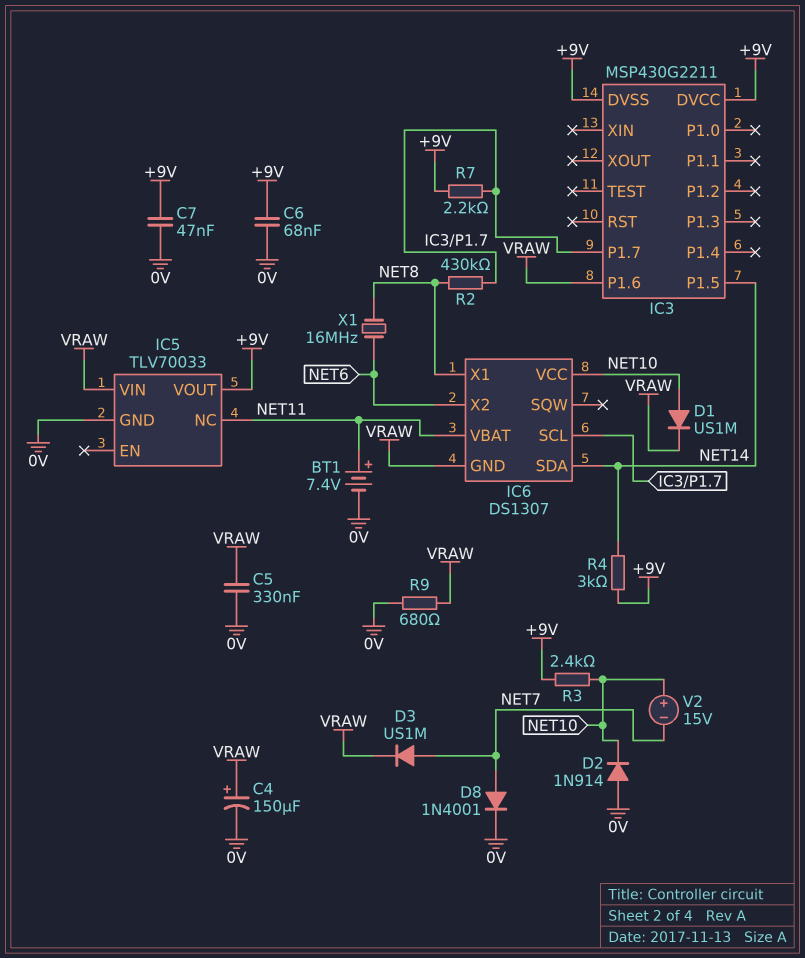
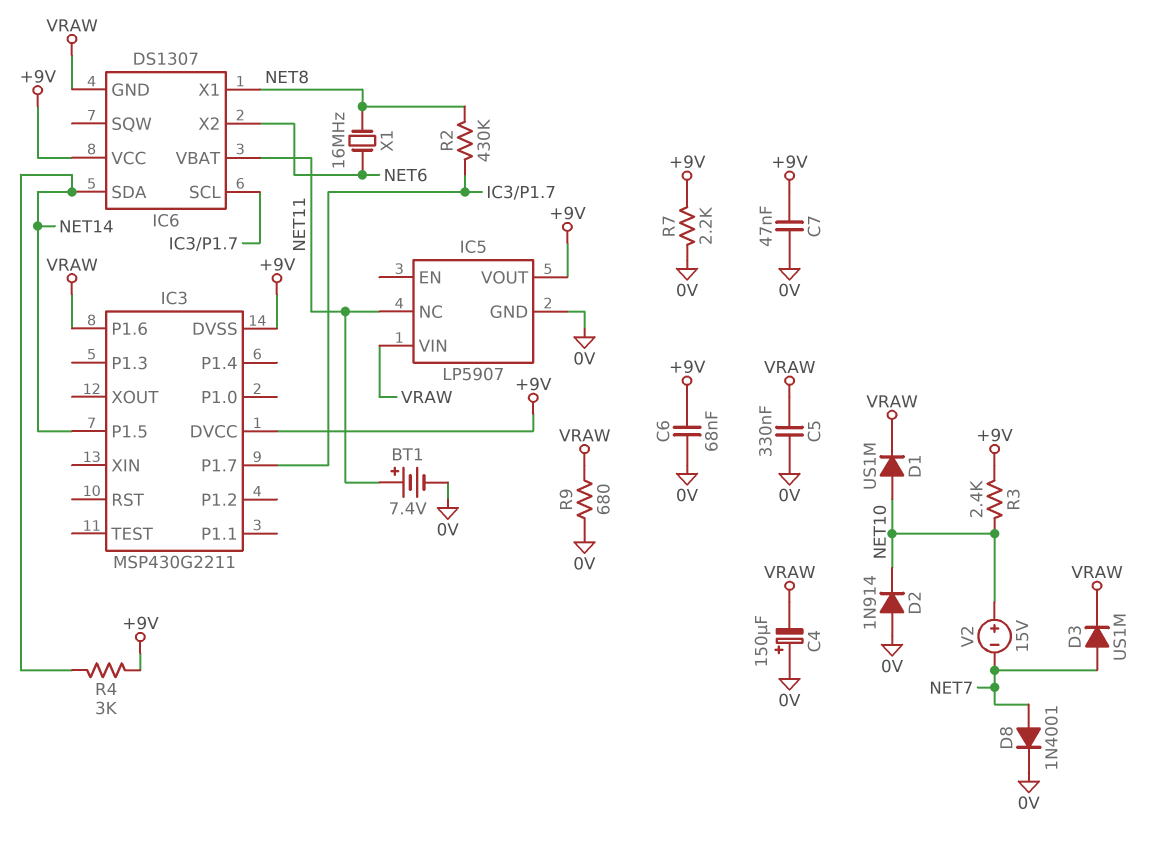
C4: 150uF (plus VRAW, minus 0V) -> 150uF (plus 0V, minus VRAW)
IC5: TLV70033 -> LP5907
IC6 pin VCC: NET10 -> +9V
R7: 2.2k (+9V, IC3/P1.7) -> 2.2k (+9V, 0V)

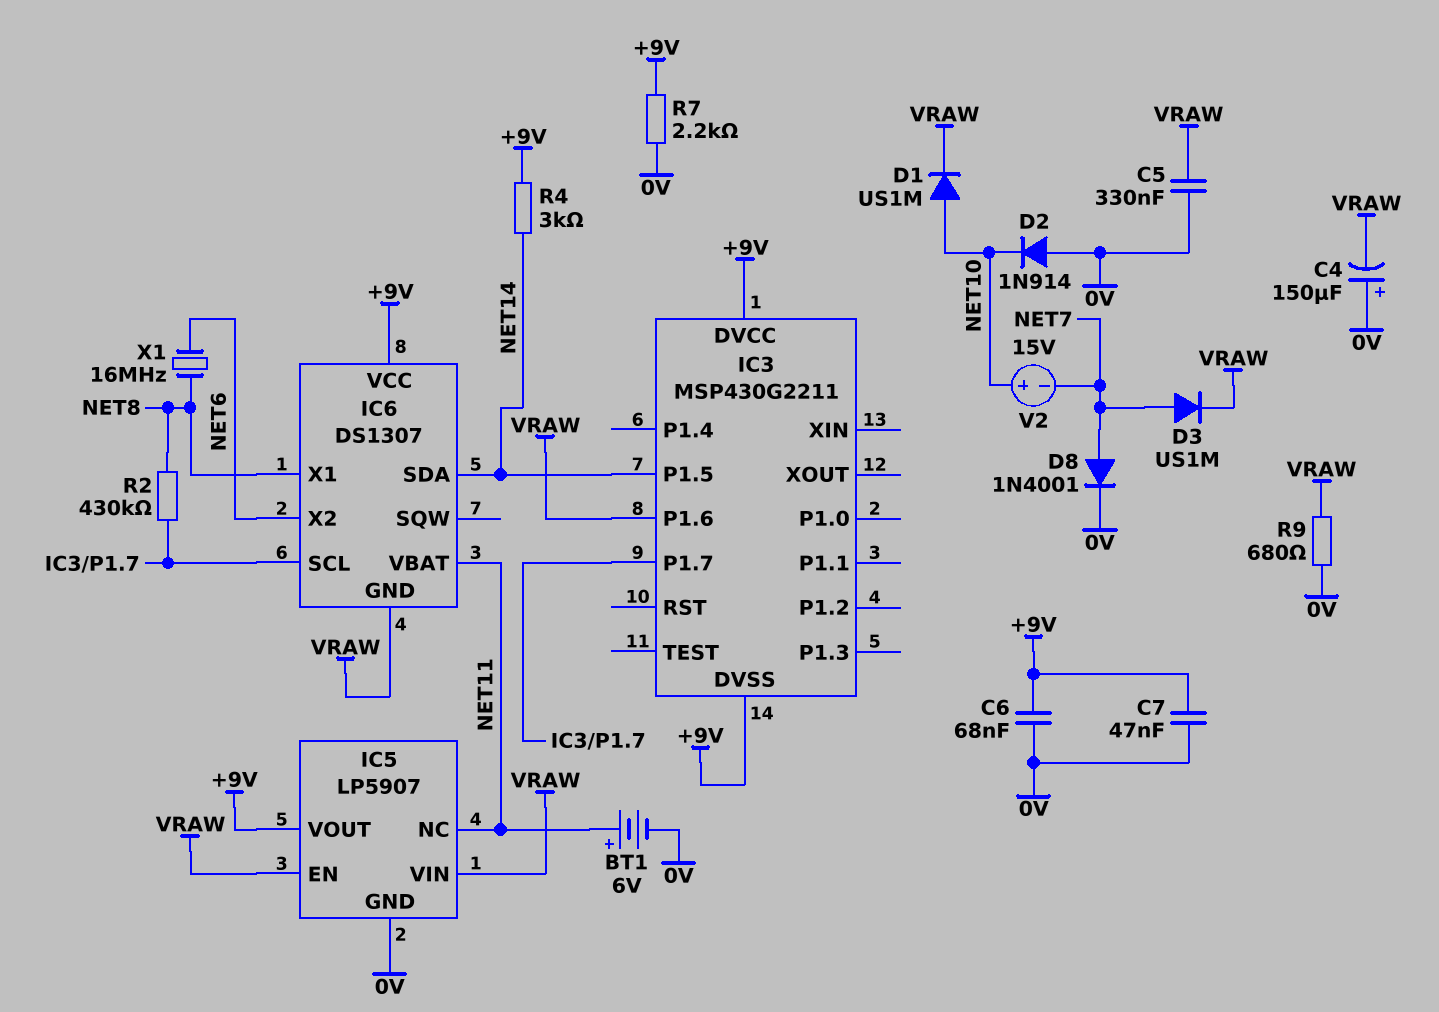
BT1: 7.4V (plus NET11, minus 0V) -> 6V (plus NET11, minus 0V)
IC5 pin EN: none -> VRAW
R3: 2.4k (+9V, NET10) -> none

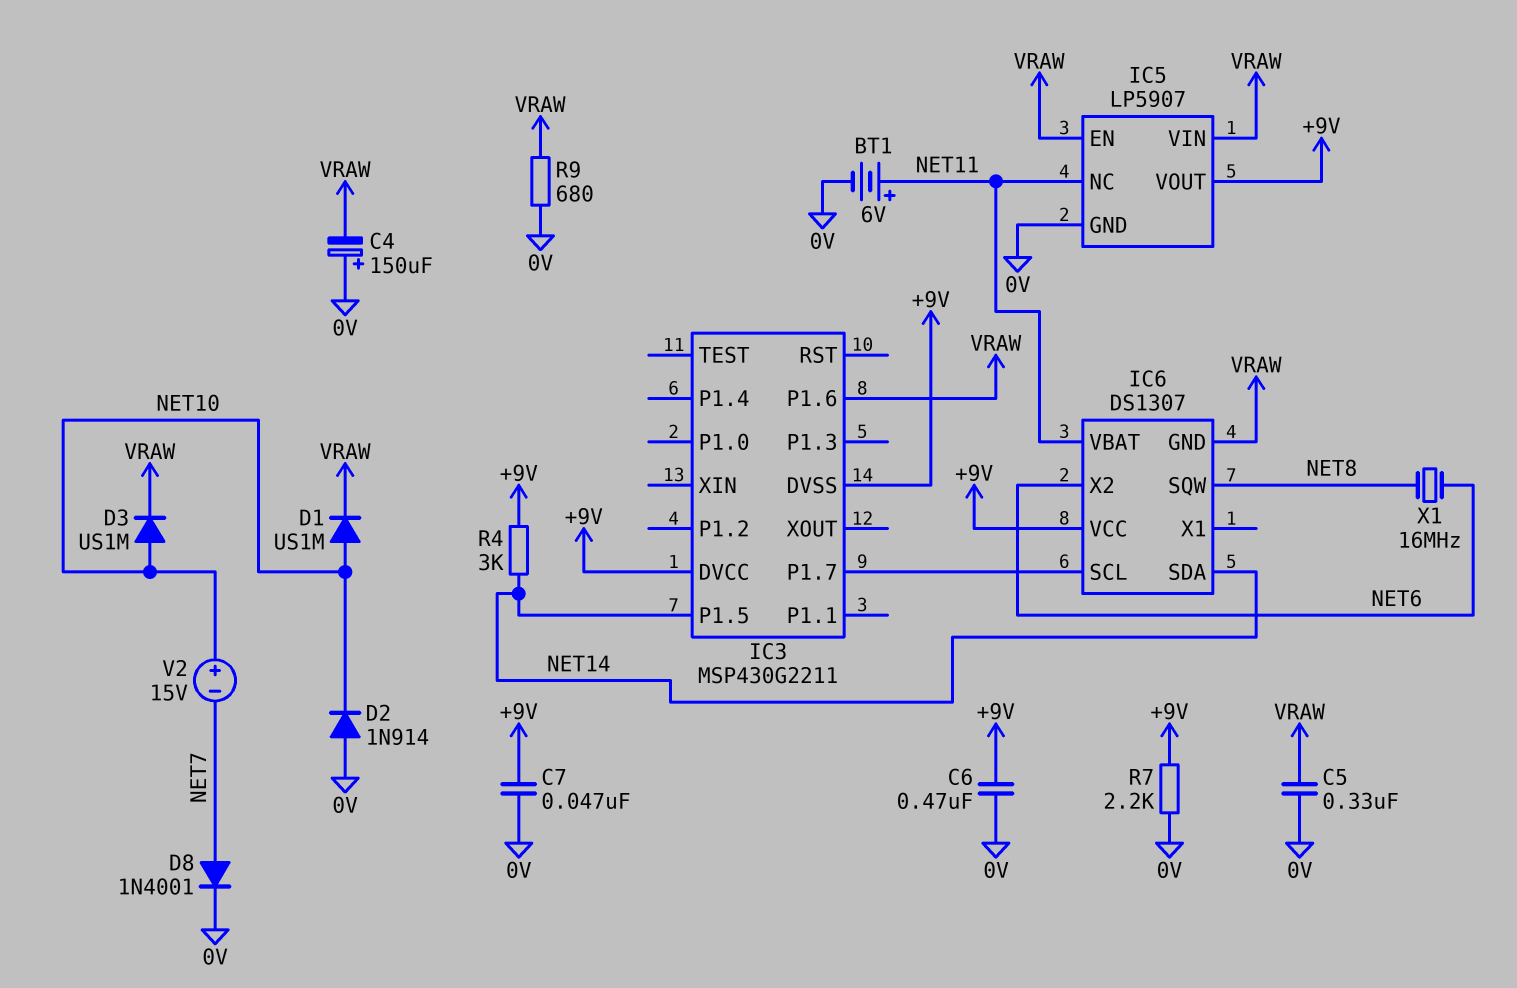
C6: 68nF (+9V, 0V) -> 470nF (+9V, 0V)
D3: diode US1M (A NET7, K VRAW) -> diode US1M (A NET10, K VRAW)
IC6 pin SQW: none -> NET8
IC6 pin X1: NET8 -> none
R2: 430k (IC3/P1.7, NET8) -> none

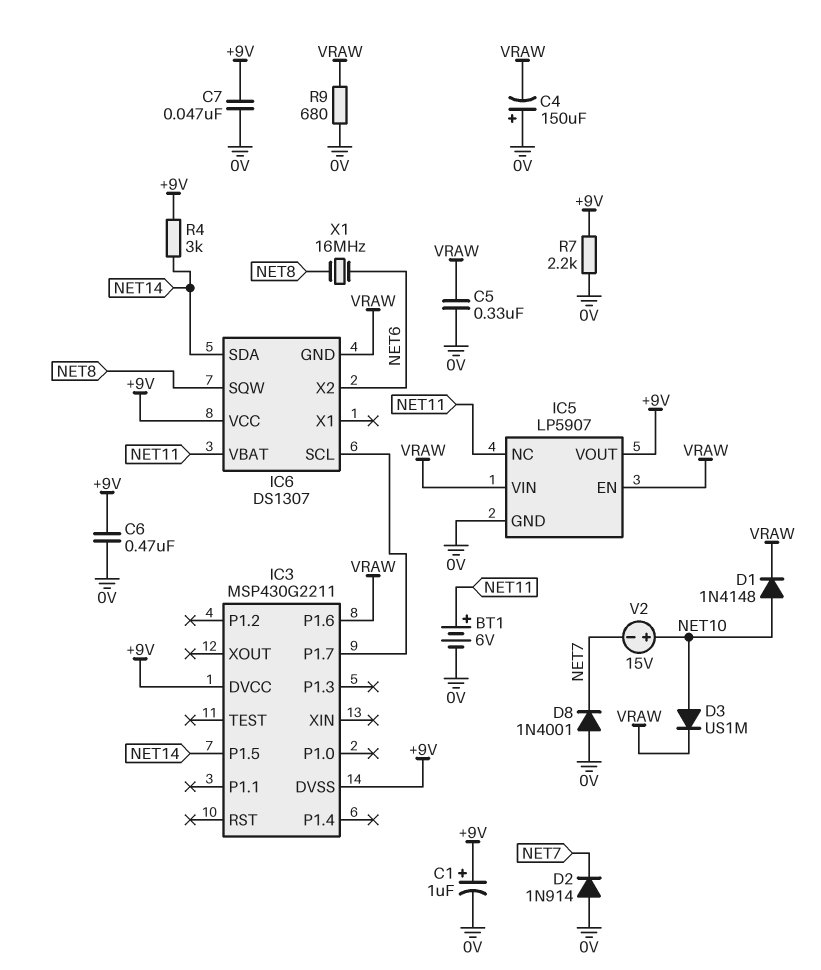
C1: none -> 1uF (plus +9V, minus 0V)
D1: diode US1M (A NET10, K VRAW) -> diode 1N4148 (A NET10, K VRAW)
D2: diode 1N914 (A 0V, K NET10) -> diode 1N914 (A 0V, K NET7)
D8: diode 1N4001 (A NET7, K 0V) -> diode 1N4001 (A 0V, K NET7)

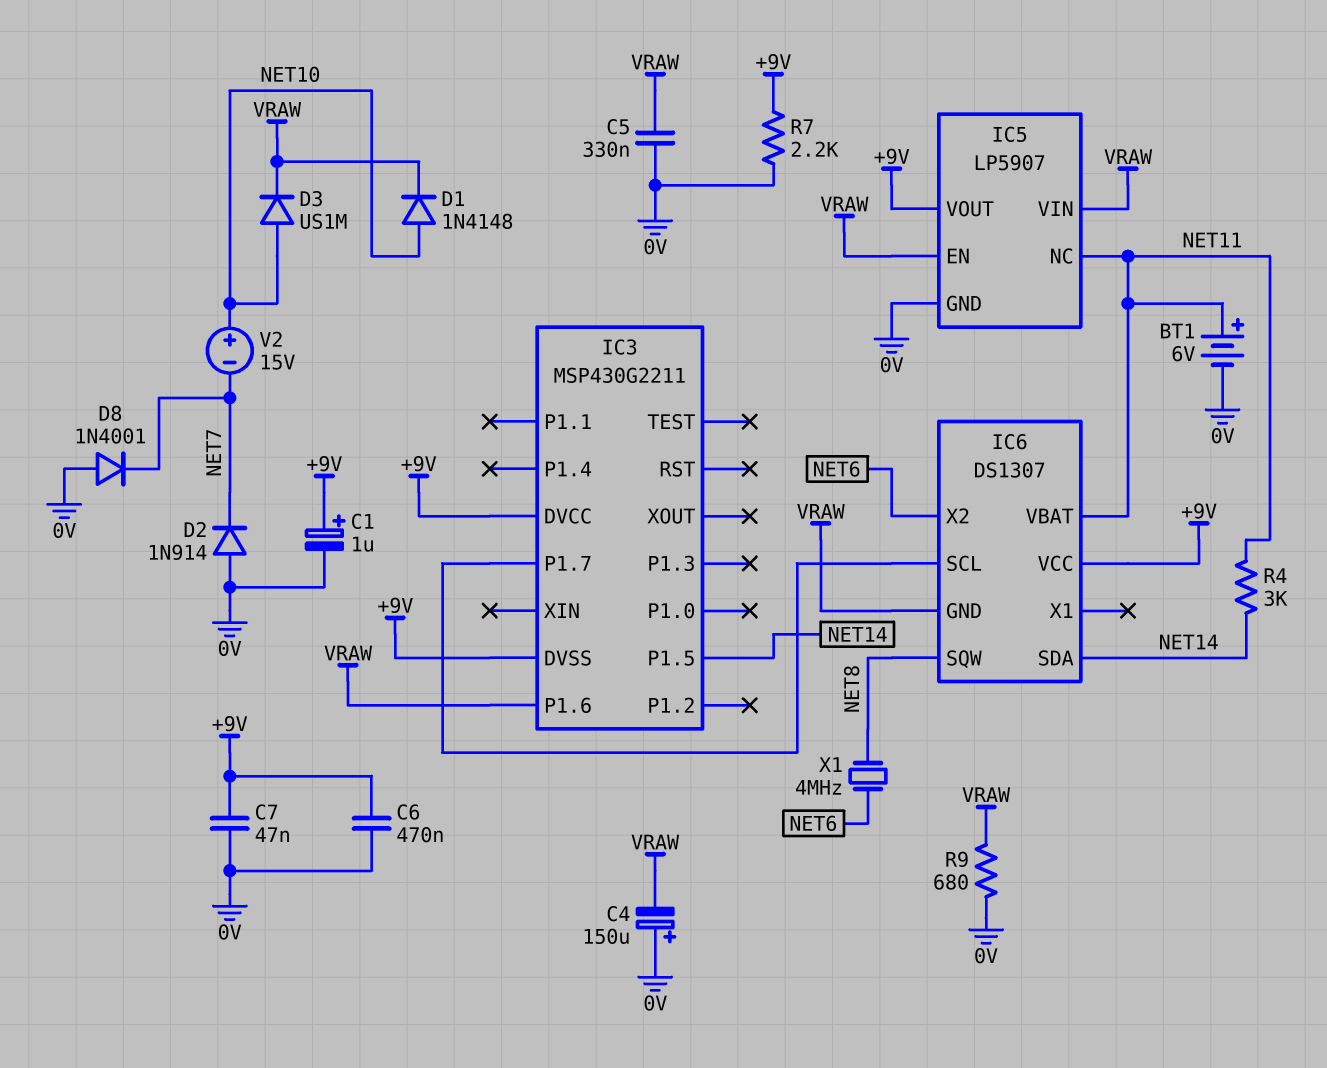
R4: 3k (+9V, NET14) -> 3k (NET11, NET14)
X1: 16MHz (NET6, NET8) -> 4MHz (NET6, NET8)

